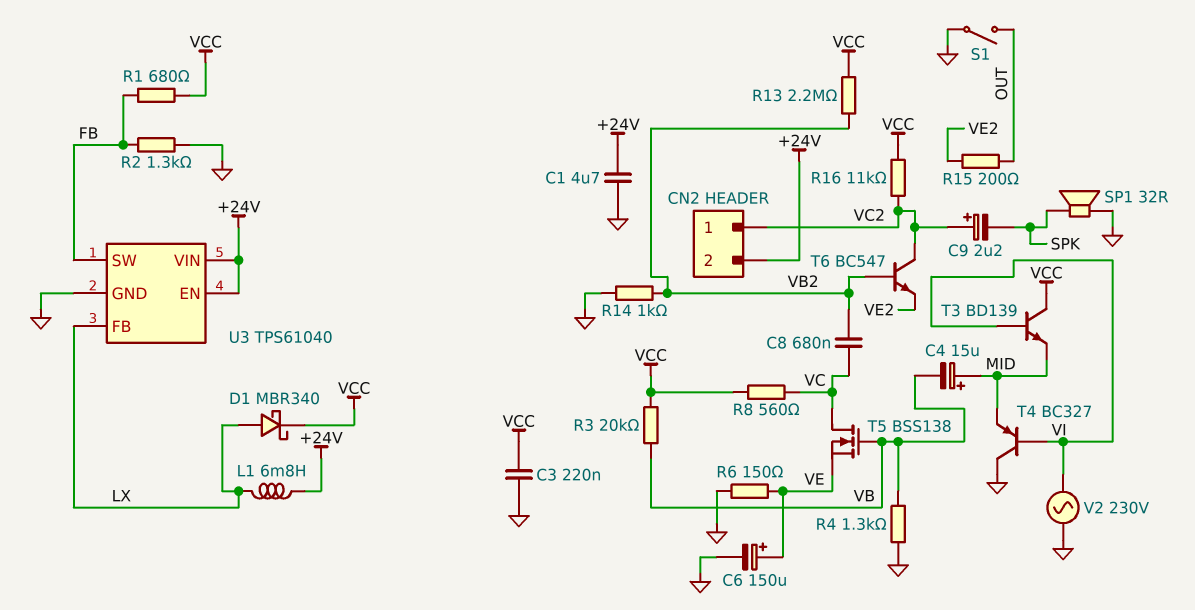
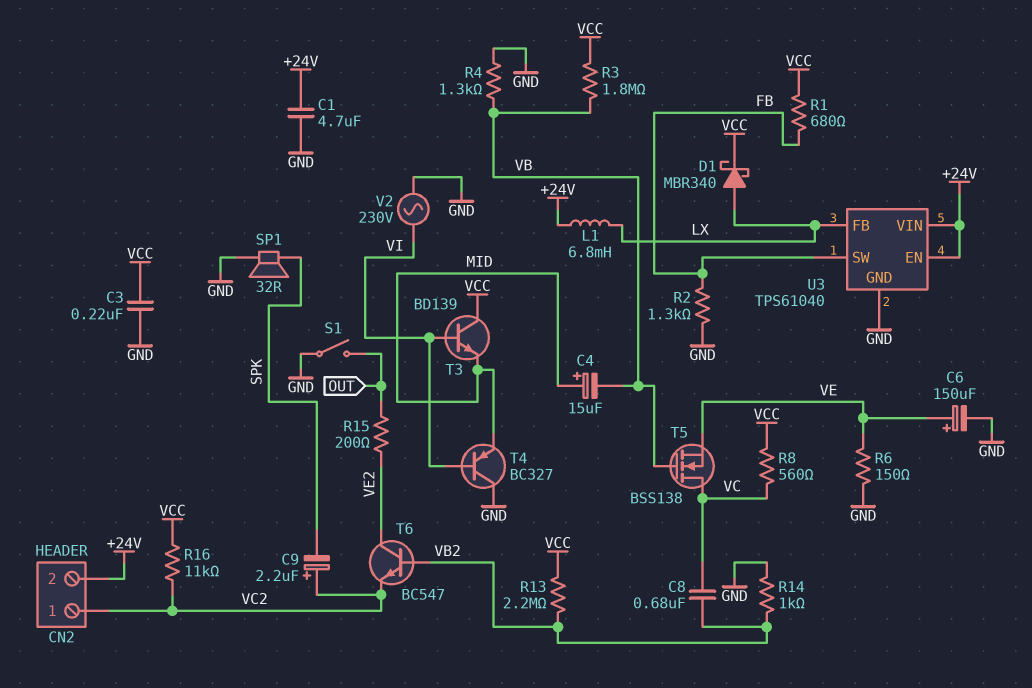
R3: 20k (VB, VCC) -> 1.8M (VB, VCC)
T6: NPN BC547 (B VB2, C VC2, E VE2) -> NPN BC547 (B VB2, C VE2, E VC2)

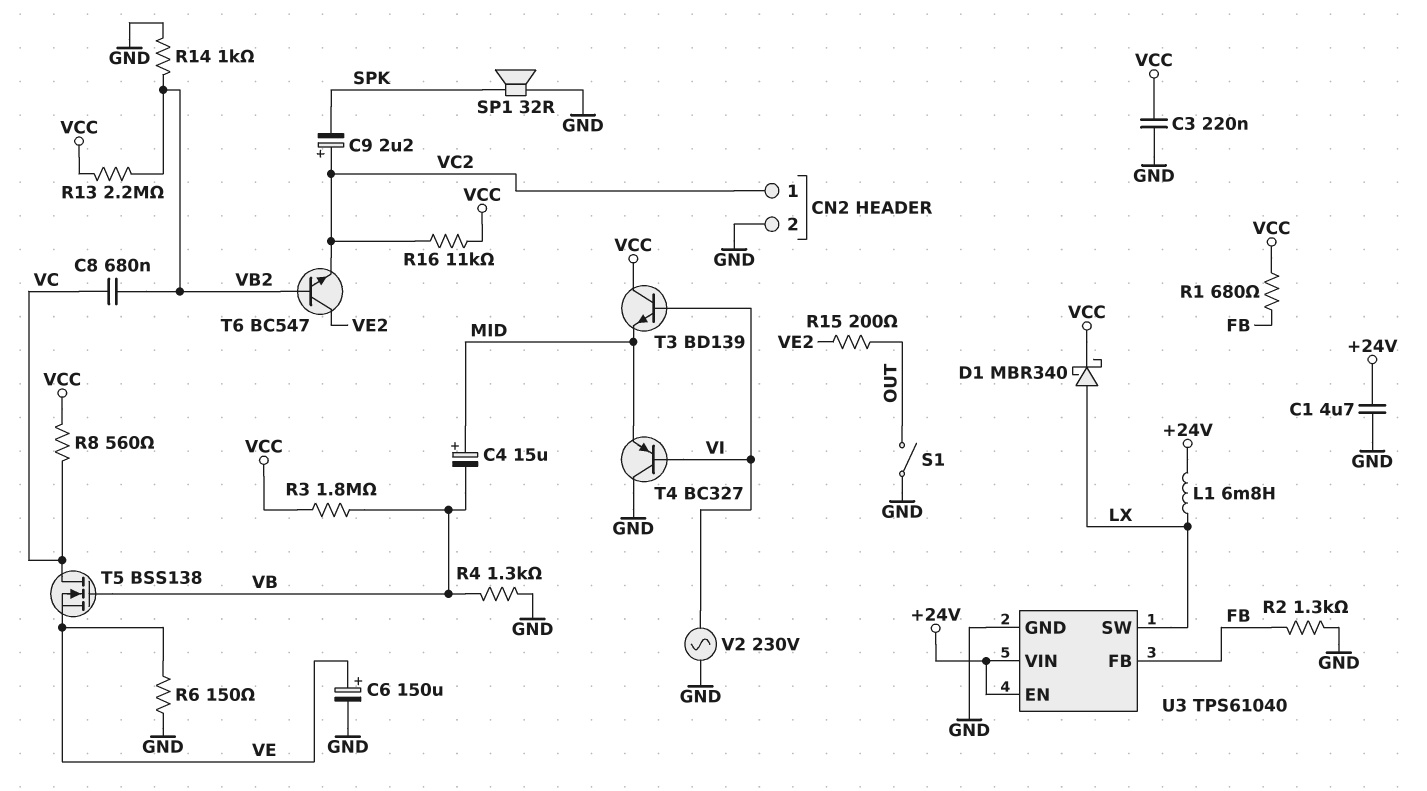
CN2 pin 2: +24V -> GND
U3 pin FB: LX -> FB
U3 pin SW: FB -> LX

